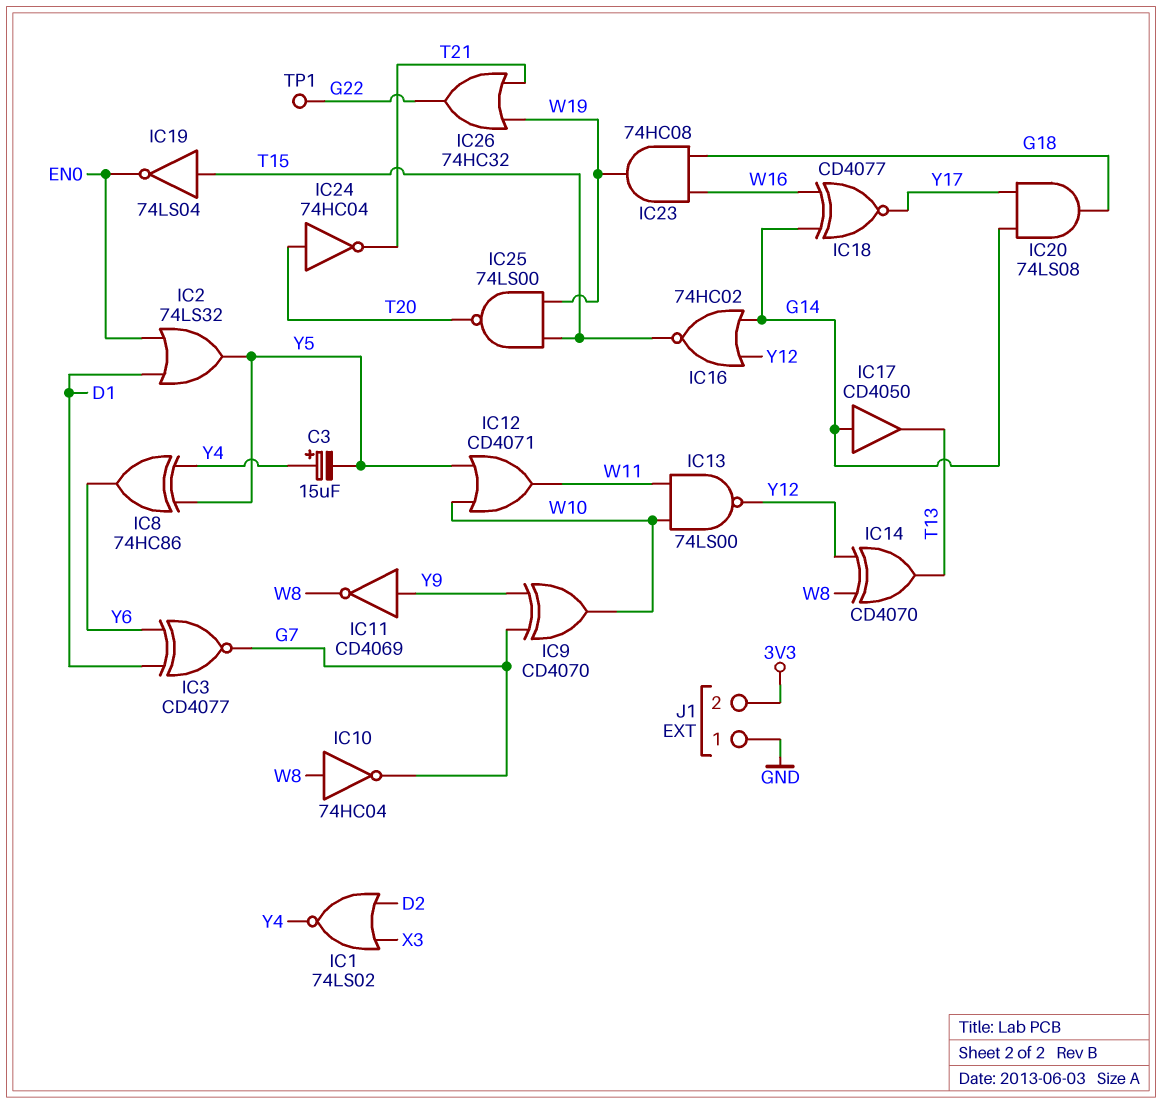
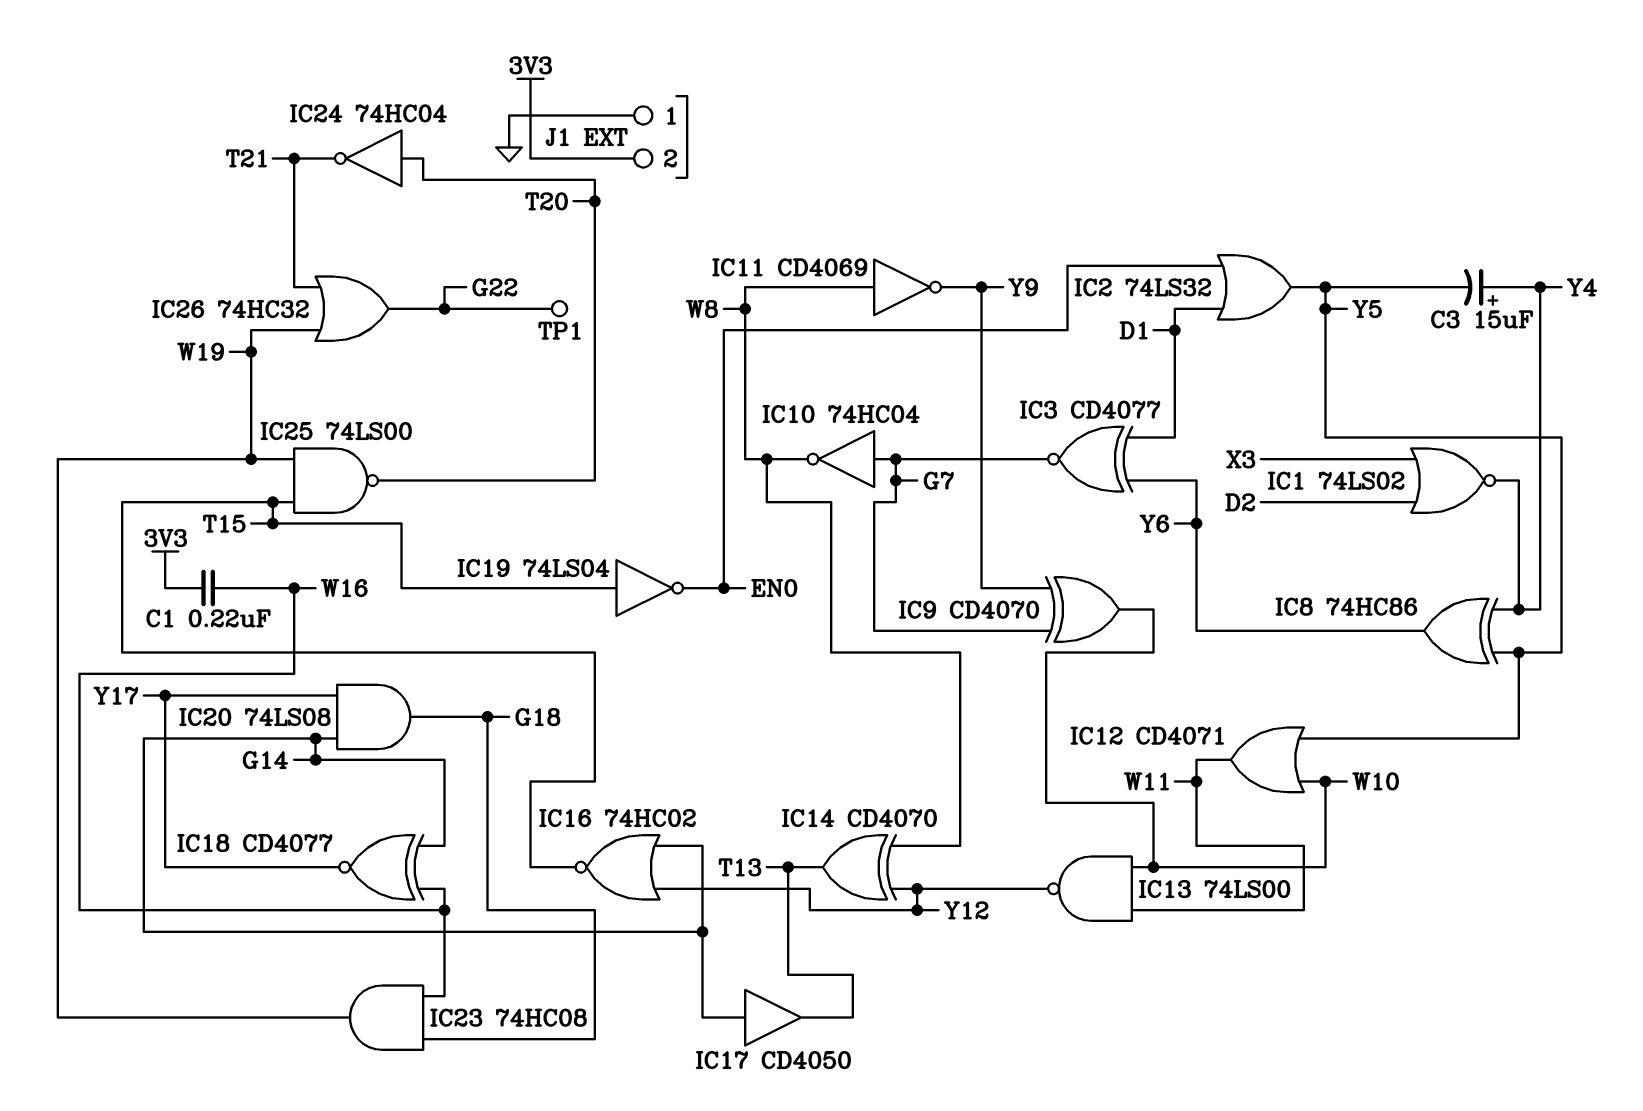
C1: none -> 220nF (3V3, W16)
IC10: NOT 74HC04 (in W8, out G7) -> NOT 74HC04 (in G7, out W8)
IC11: NOT CD4069 (in Y9, out W8) -> NOT CD4069 (in W8, out Y9)

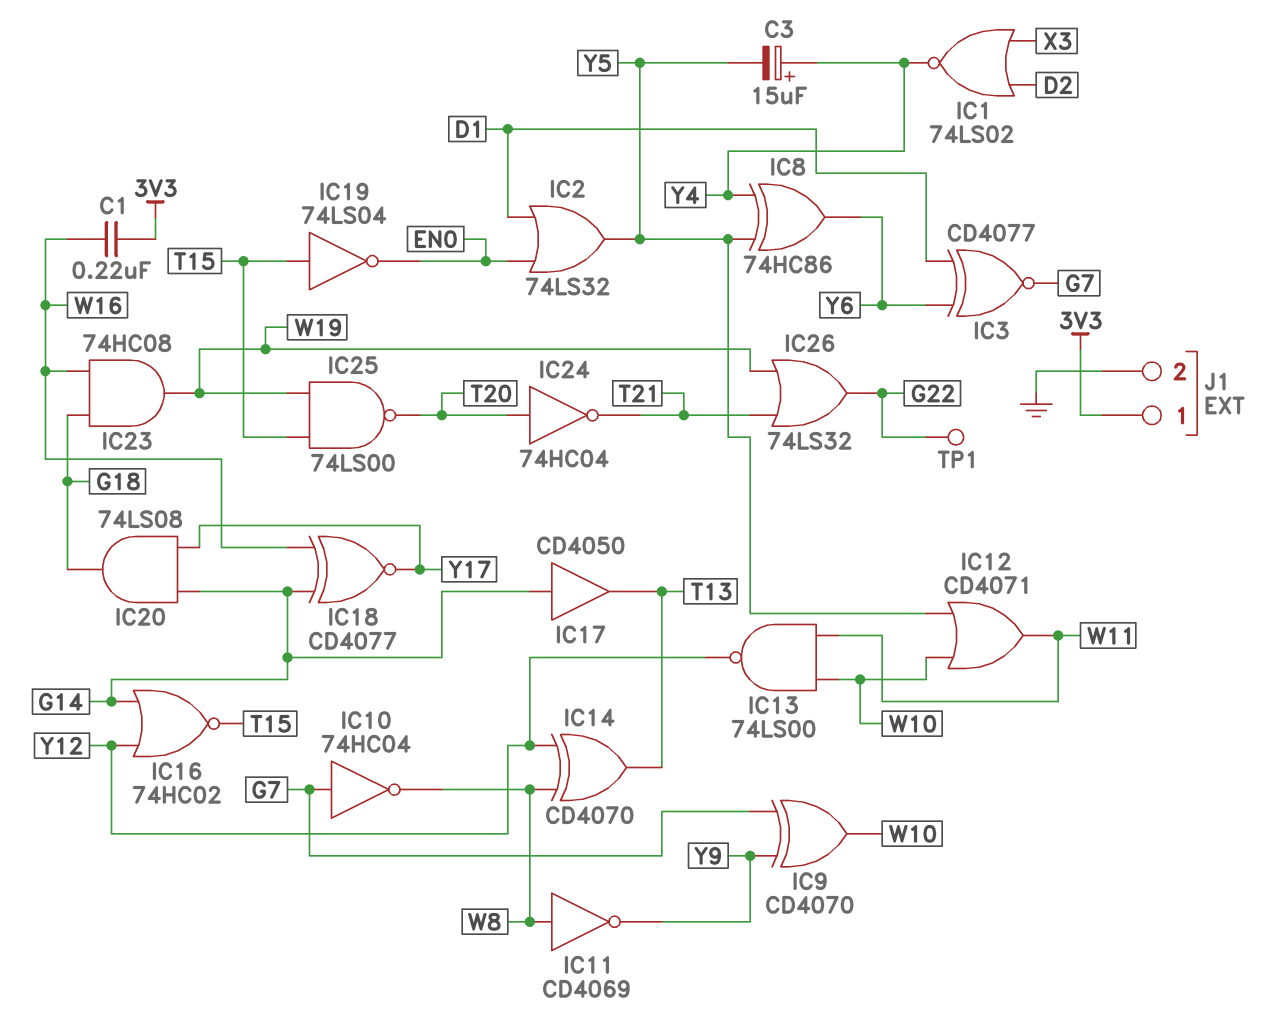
IC26: OR 74HC32 (in T21, in W19, out G22) -> OR 74LS32 (in T21, in W19, out G22)
J1 pin 1: GND -> 3V3
J1 pin 2: 3V3 -> GND

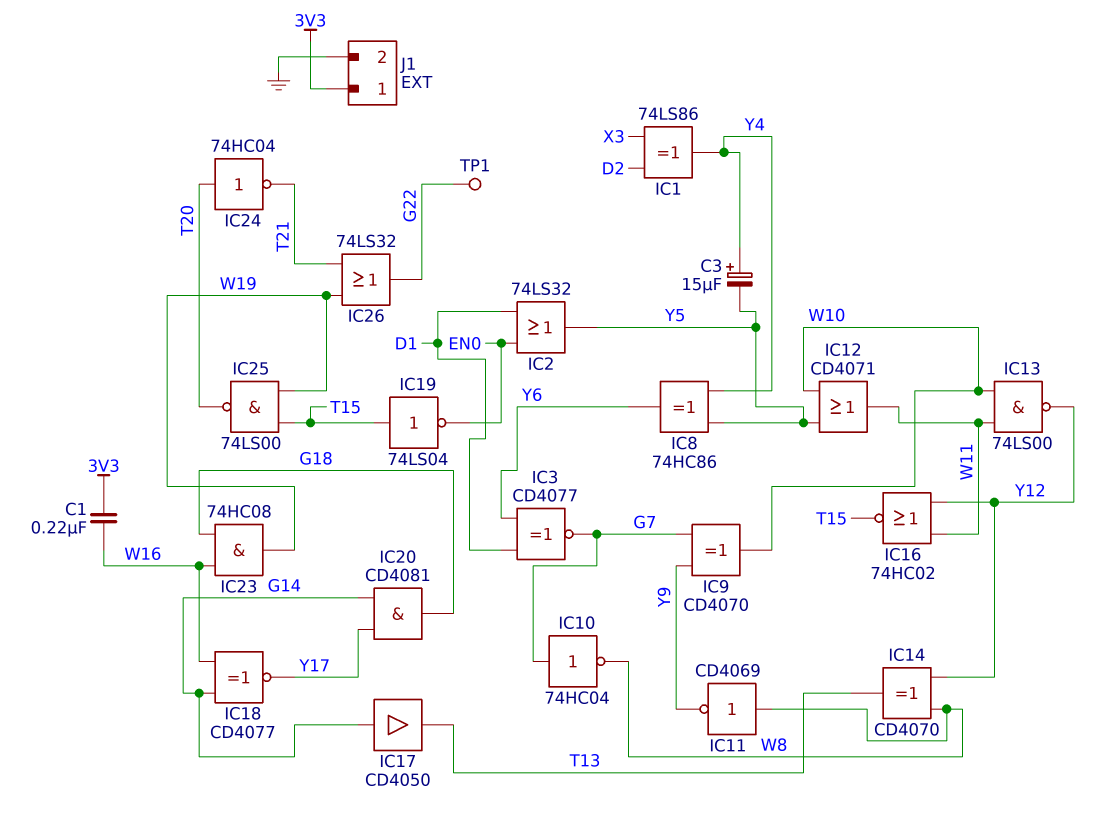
IC1: NOR 74LS02 (in D2, in X3, out Y4) -> XOR 74LS86 (in D2, in X3, out Y4)
IC16: NOR 74HC02 (in G14, in Y12, out T15) -> NOR 74HC02 (in W11, in Y12, out T15)
IC20: AND 74LS08 (in G14, in Y17, out G18) -> AND CD4081 (in G14, in Y17, out G18)

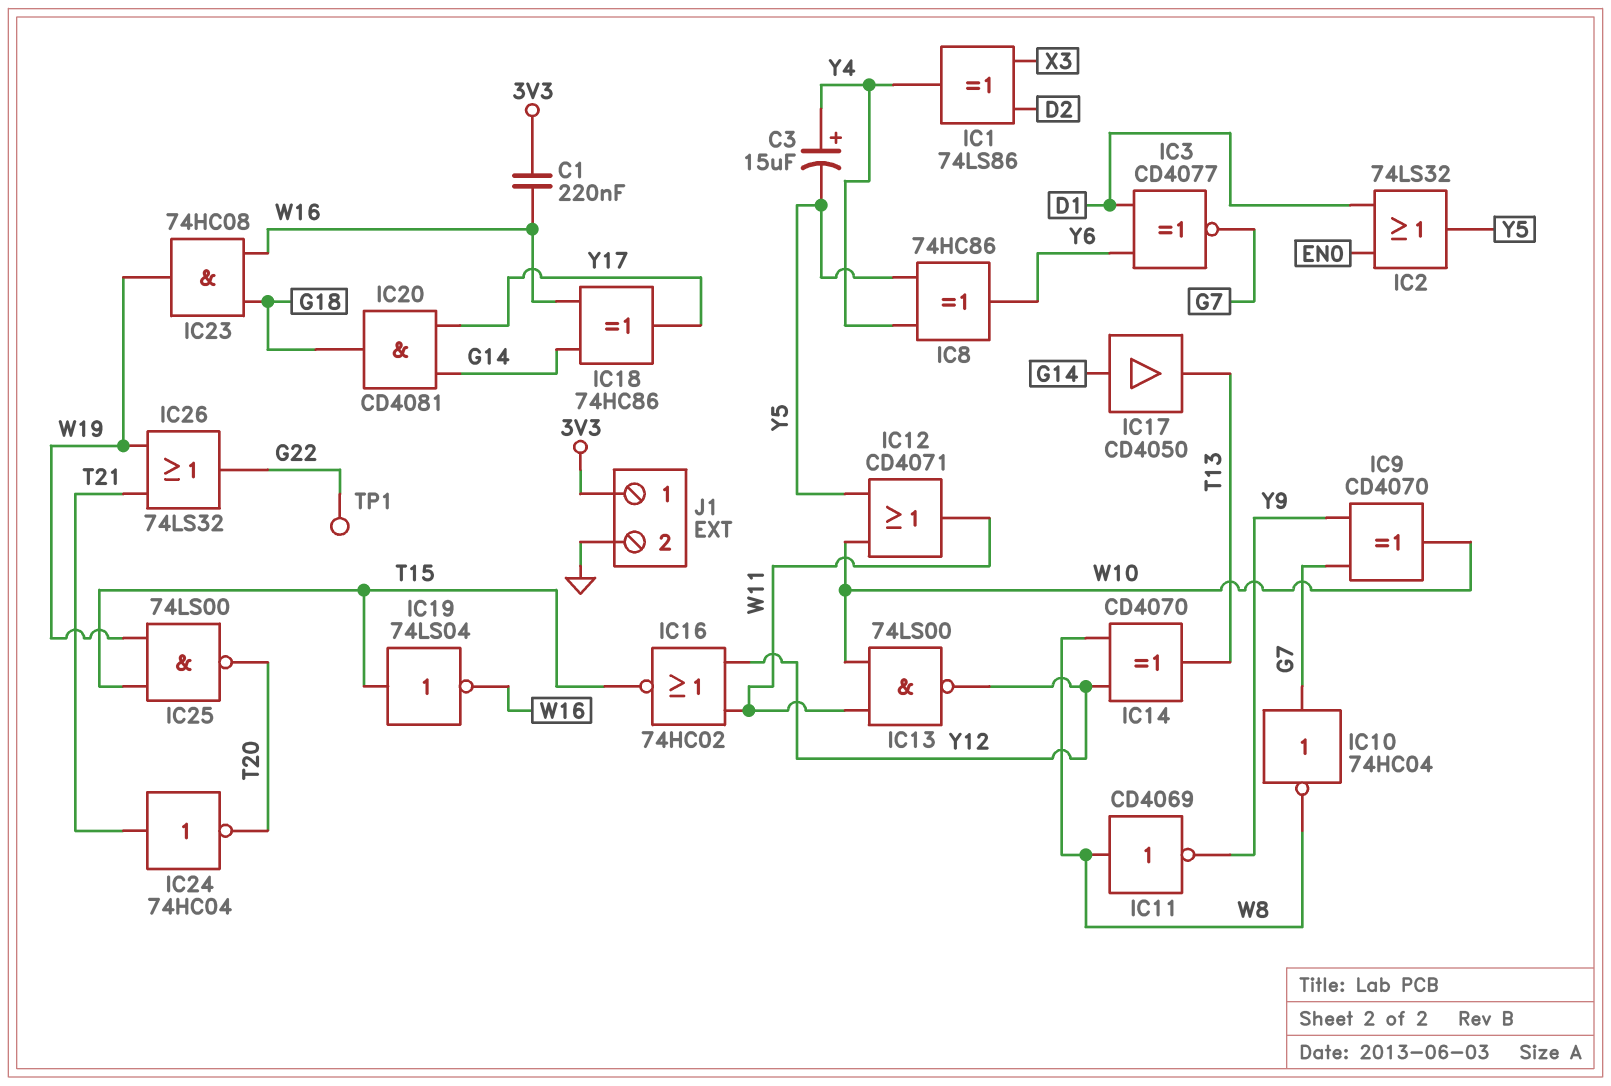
IC18: XNOR CD4077 (in G14, in W16, out Y17) -> XOR 74HC86 (in G14, in W16, out Y17)
IC19: NOT 74LS04 (in T15, out EN0) -> NOT 74LS04 (in T15, out W16)
IC24: NOT 74HC04 (in T20, out T21) -> NOT 74HC04 (in T21, out T20)

